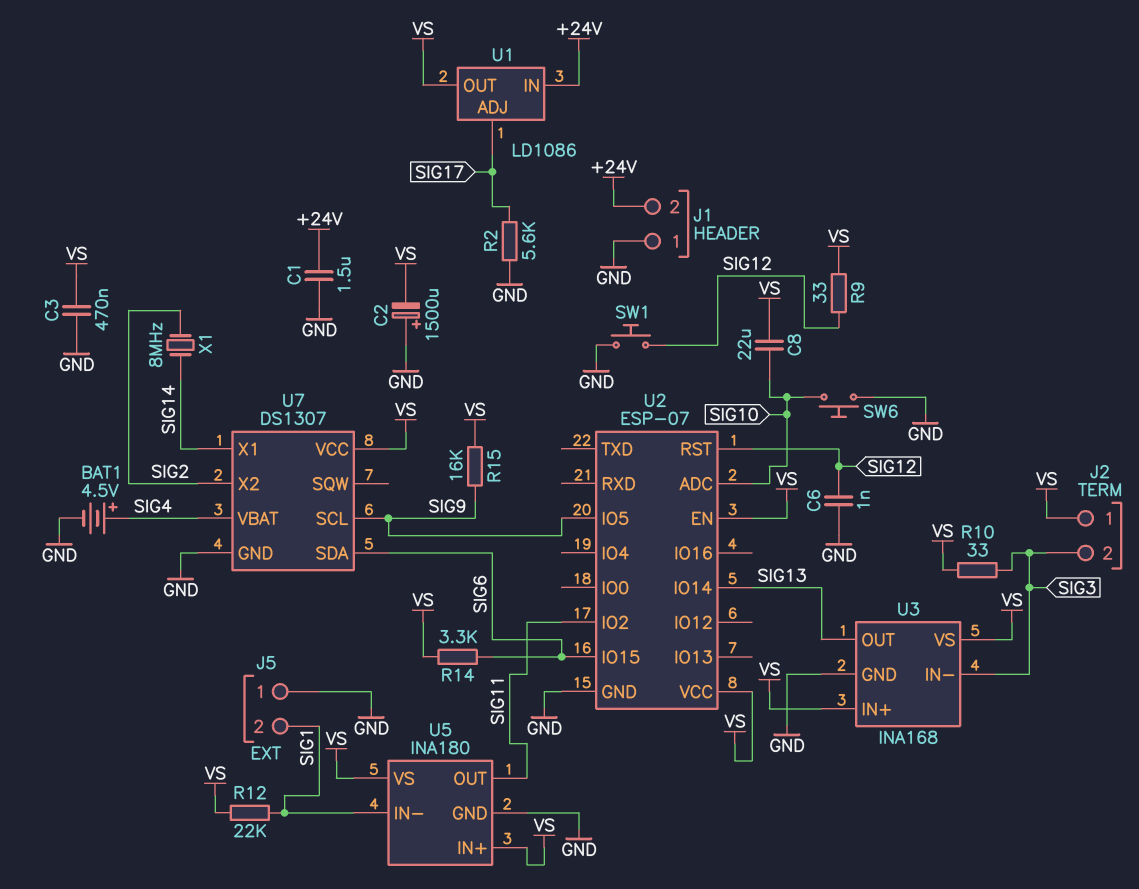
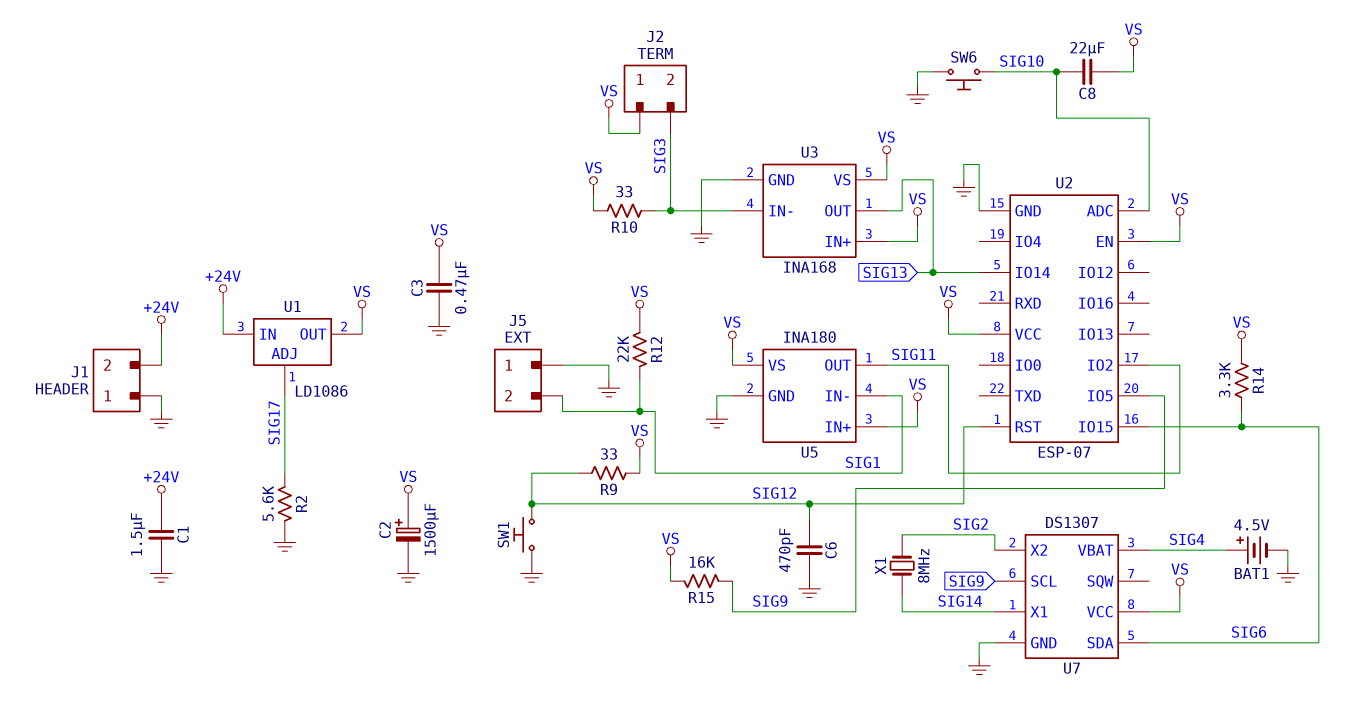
C2: 1500uF (plus GND, minus VS) -> 1500uF (plus VS, minus GND)
C6: 1nF (GND, SIG12) -> 470pF (GND, SIG12)

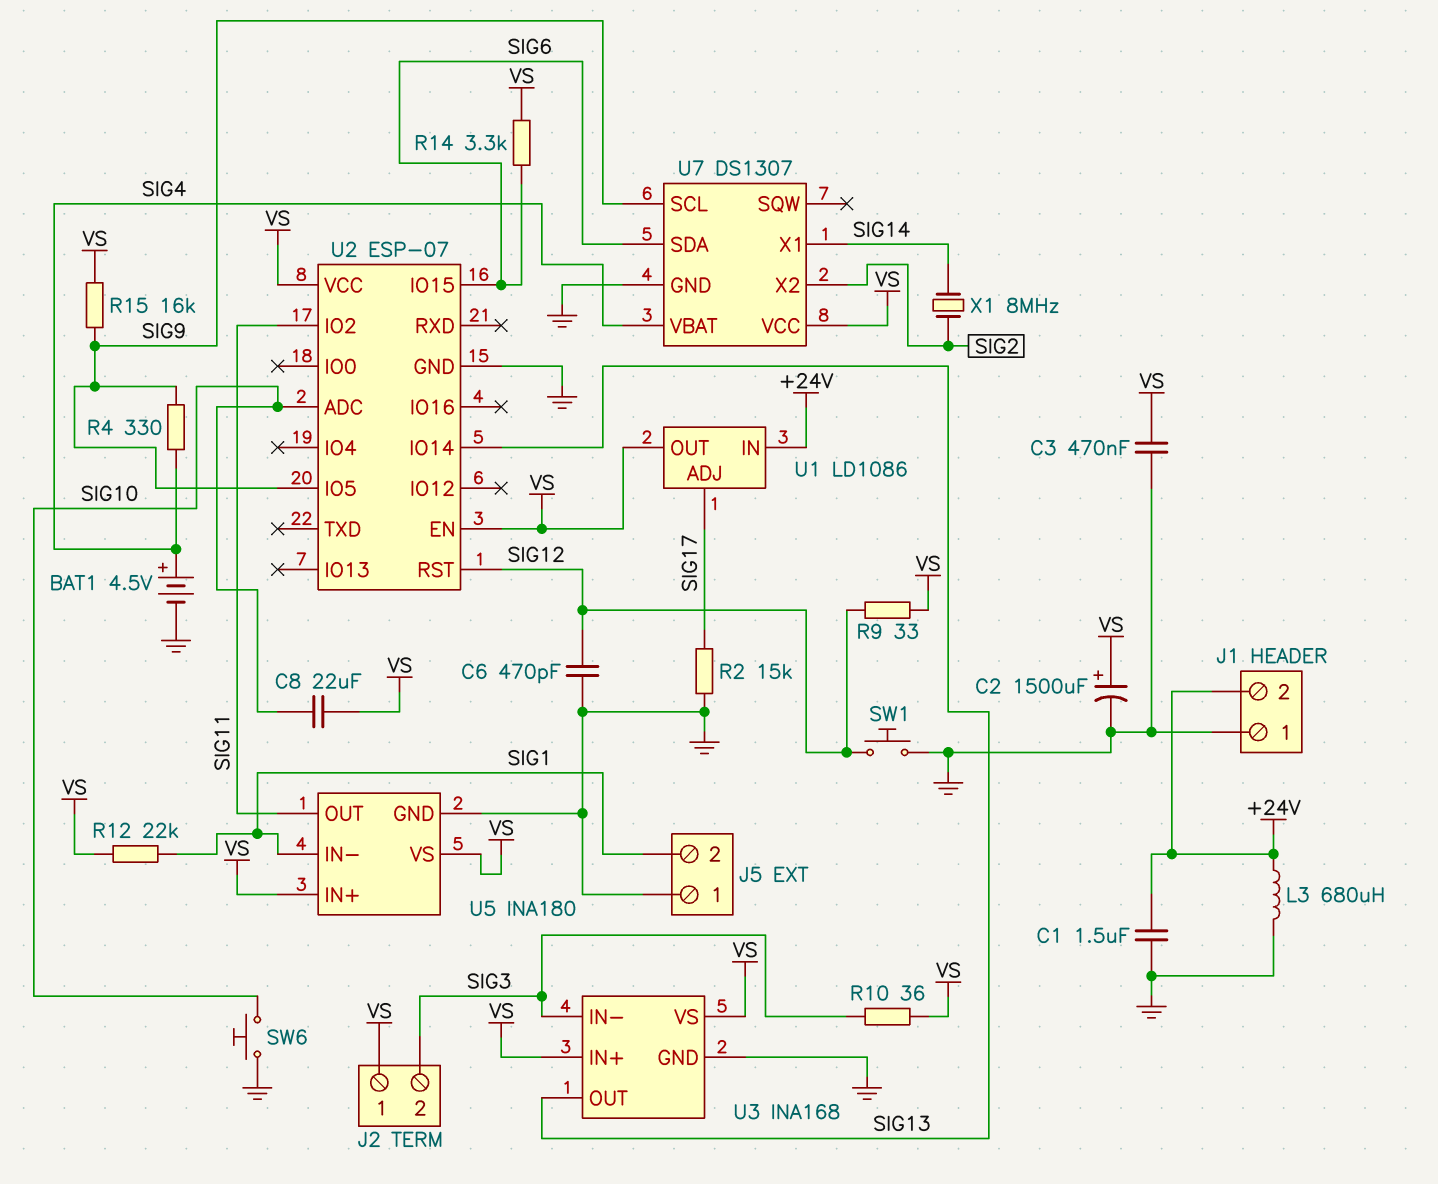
L3: none -> 680uH (+24V, GND)
R2: 5.6k (GND, SIG17) -> 15k (GND, SIG17)
R4: none -> 330 (SIG4, SIG9)
R10: 33 (SIG3, VS) -> 36 (SIG3, VS)

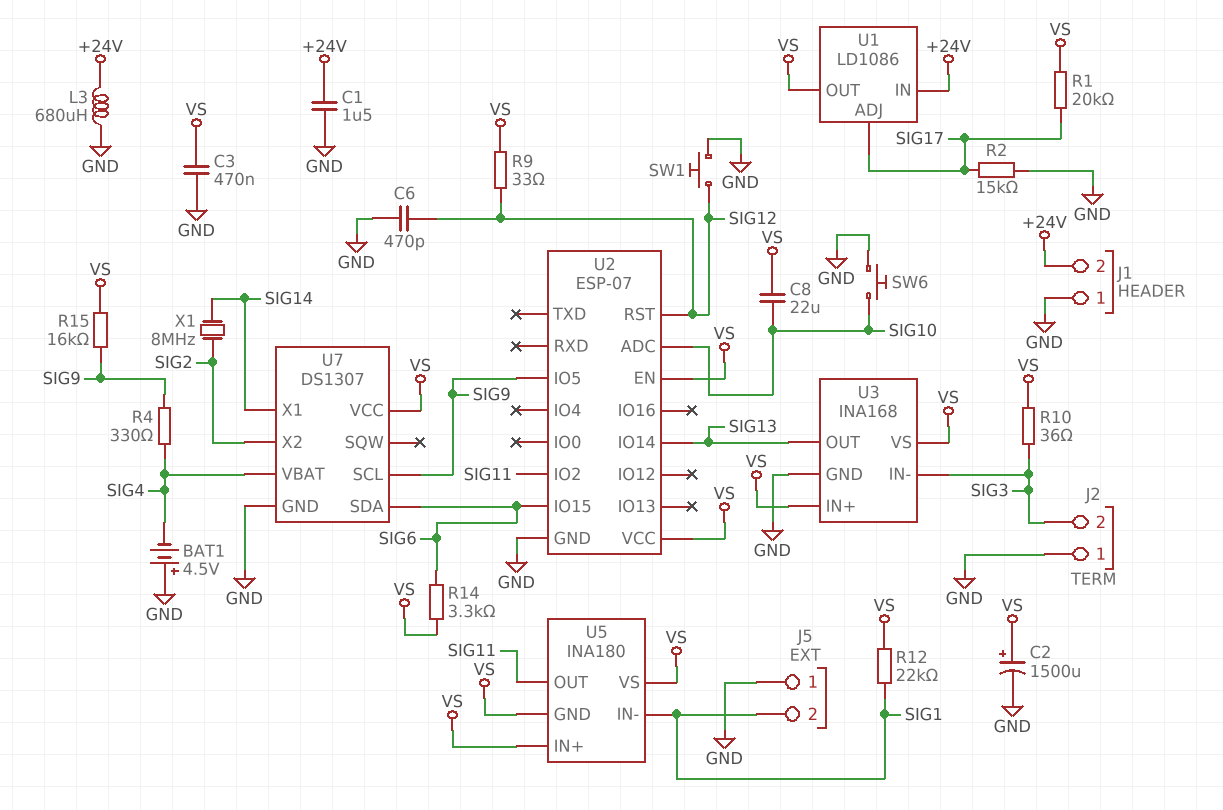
BAT1: 4.5V (plus SIG4, minus GND) -> 4.5V (plus GND, minus SIG4)
J2 pin 1: VS -> GND
R1: none -> 20k (SIG17, VS)
U5 pin GND: GND -> VS

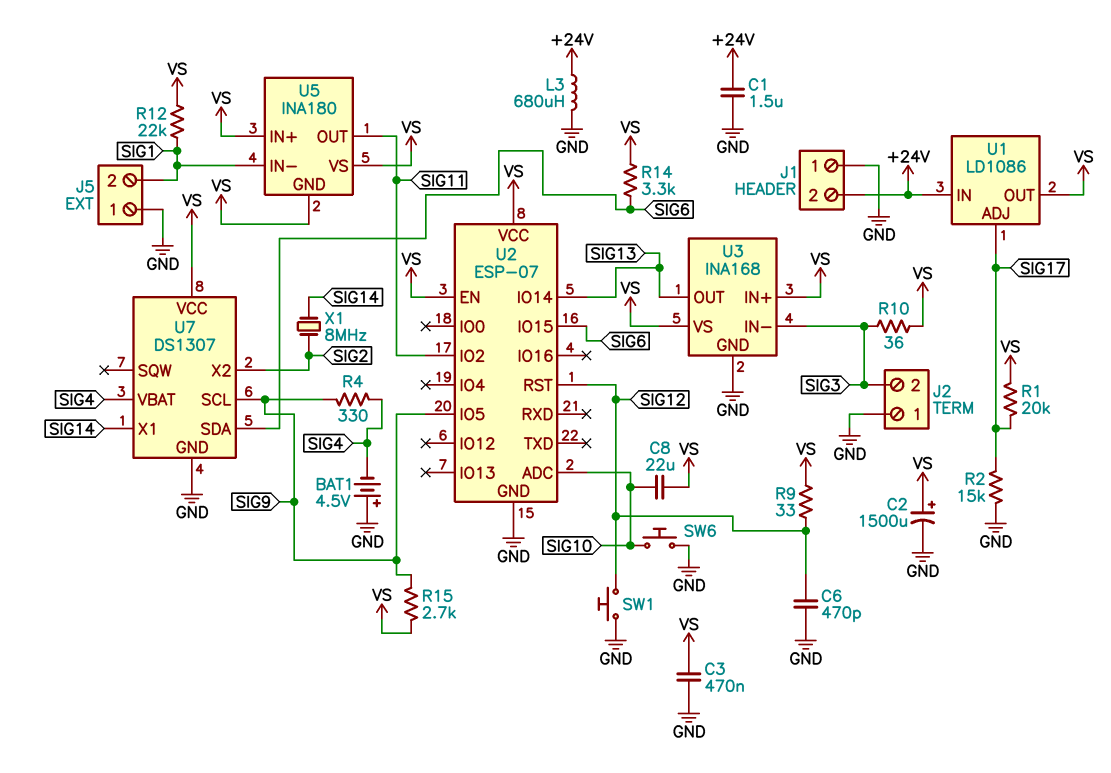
R15: 16k (SIG9, VS) -> 2.7k (SIG9, VS)

